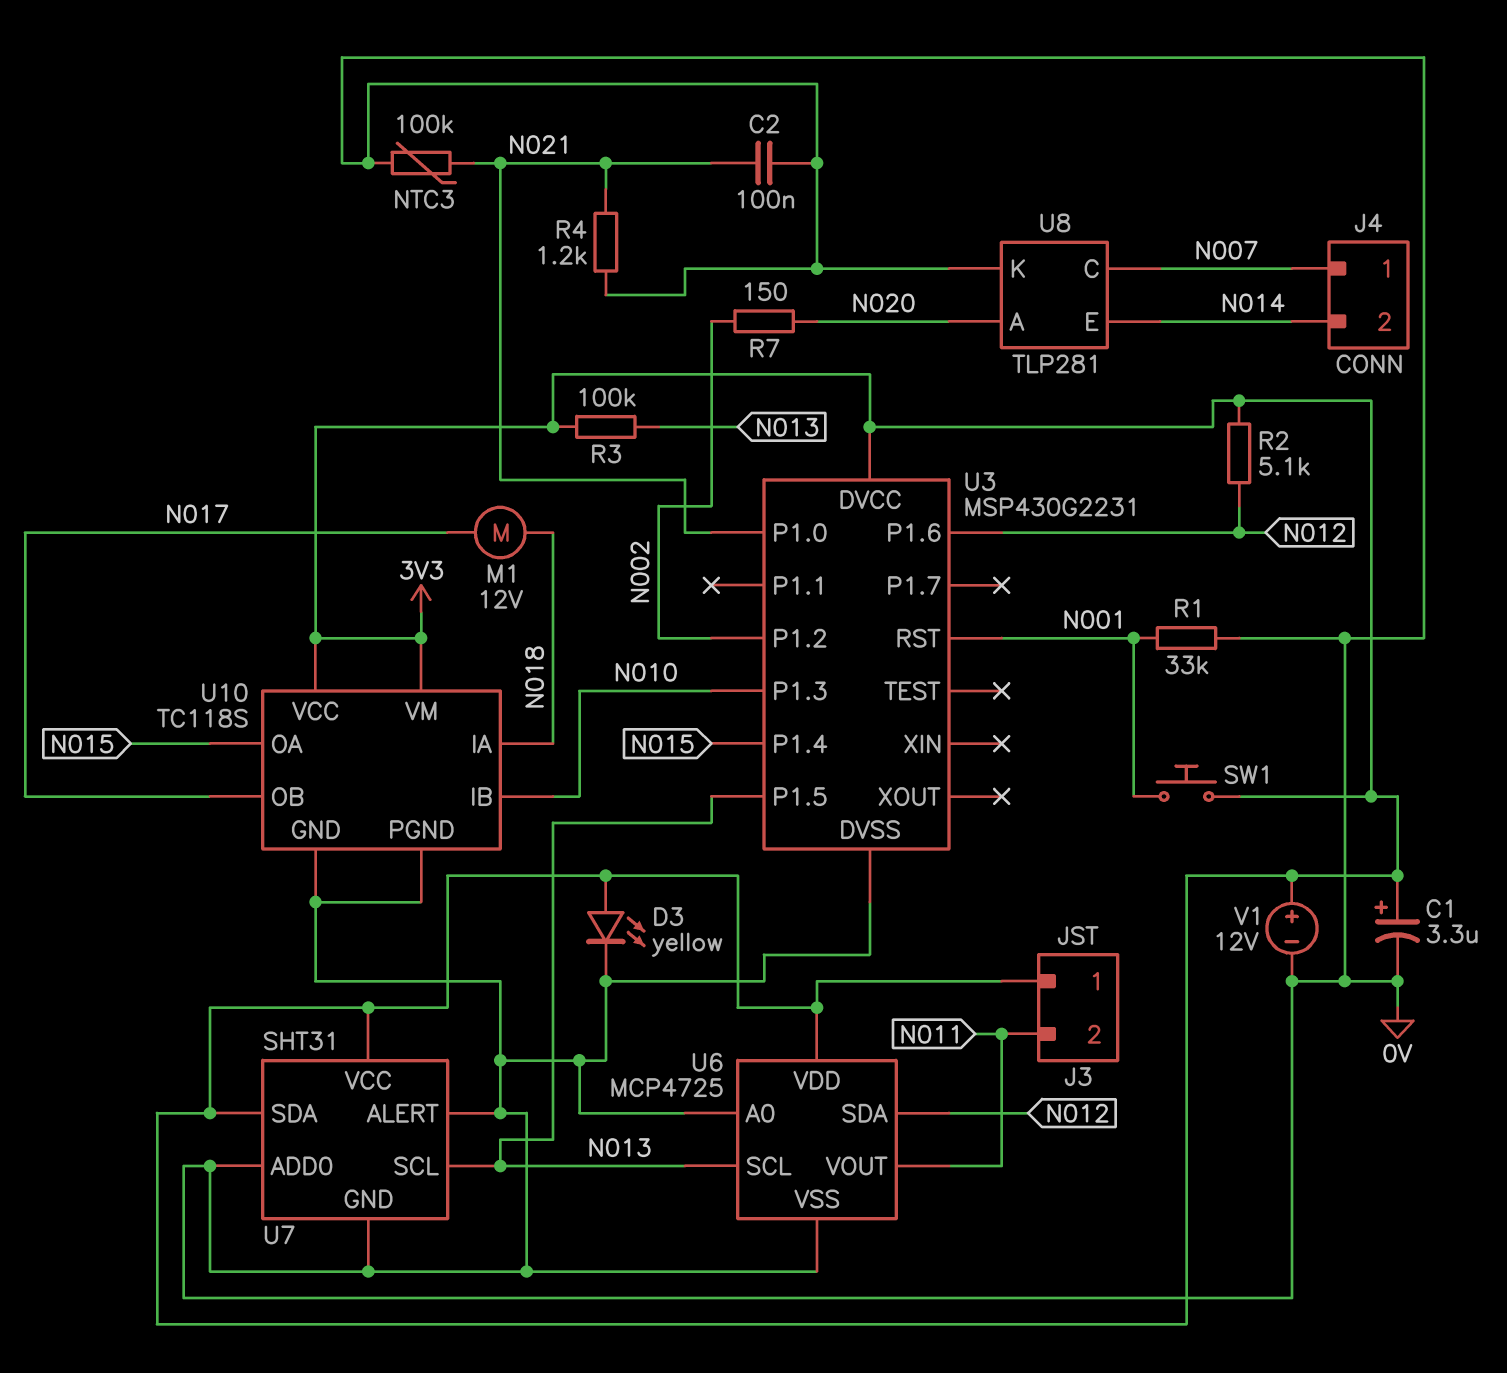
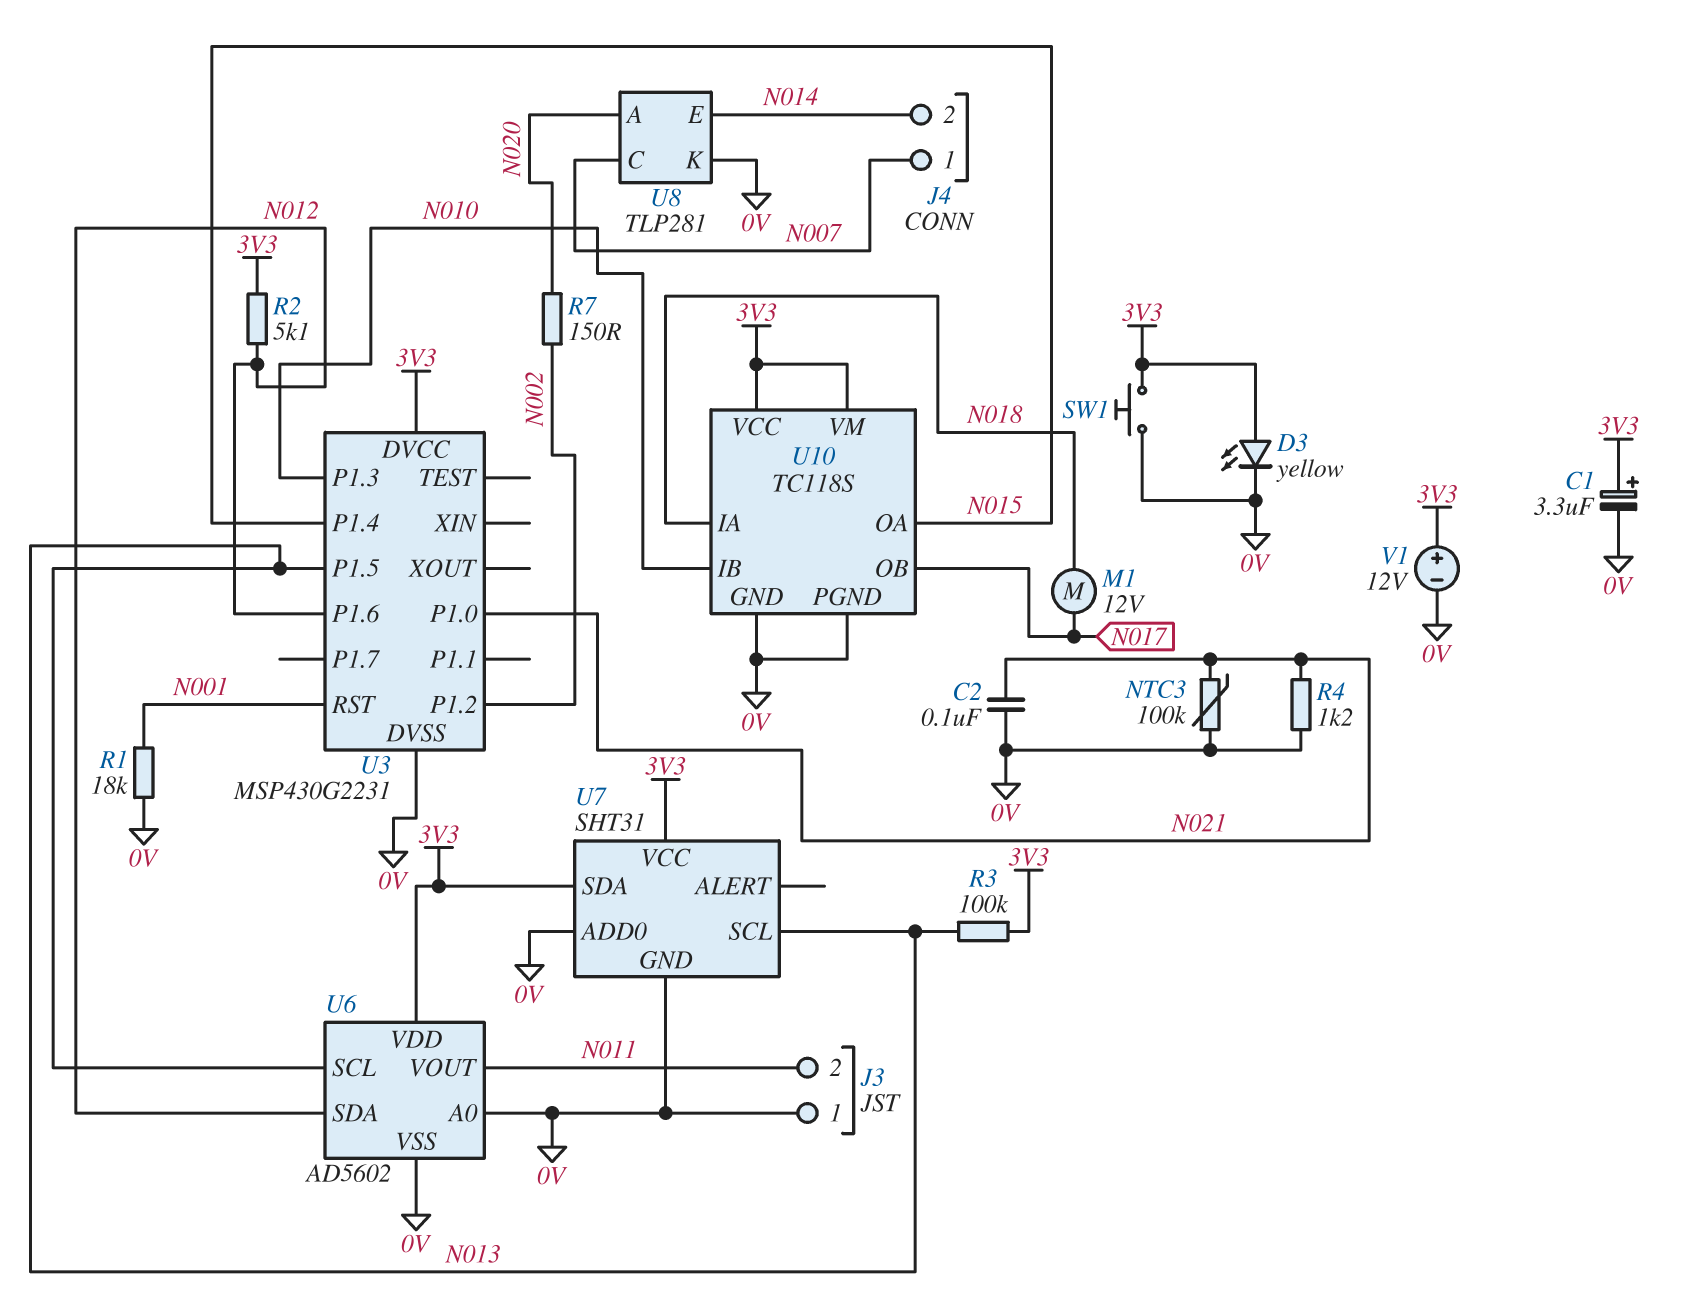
J3 pin 1: 3V3 -> 0V
R1: 33k (0V, N001) -> 18k (0V, N001)
SW1: button (3V3, N001) -> button (0V, 3V3)
U6: MCP4725 -> AD5602
U7 pin ALERT: 0V -> none

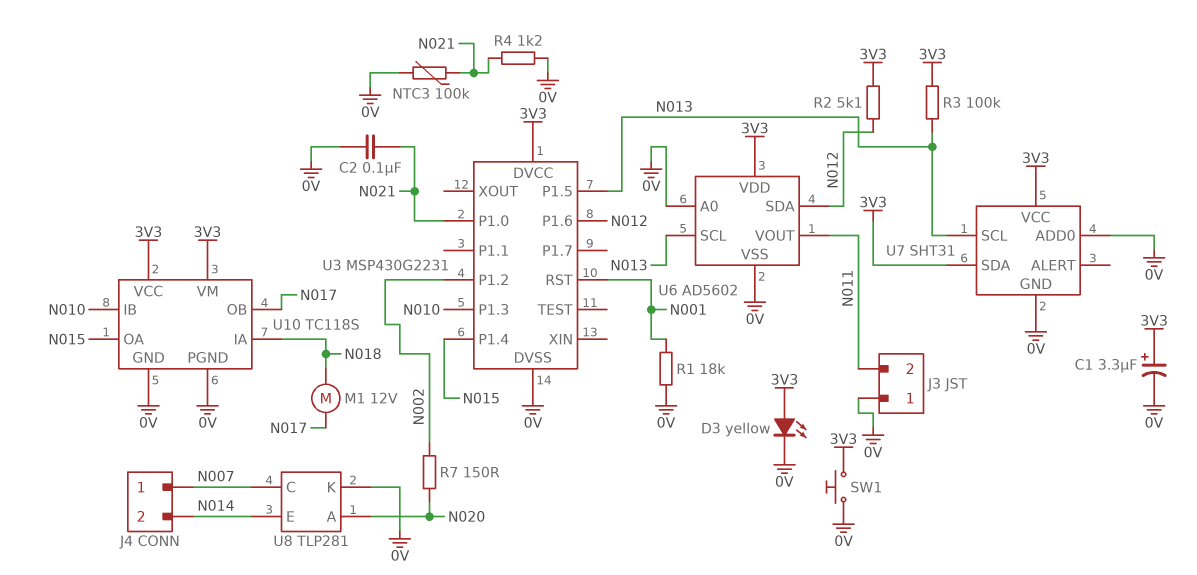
V1: 12V (plus 3V3, minus 0V) -> none

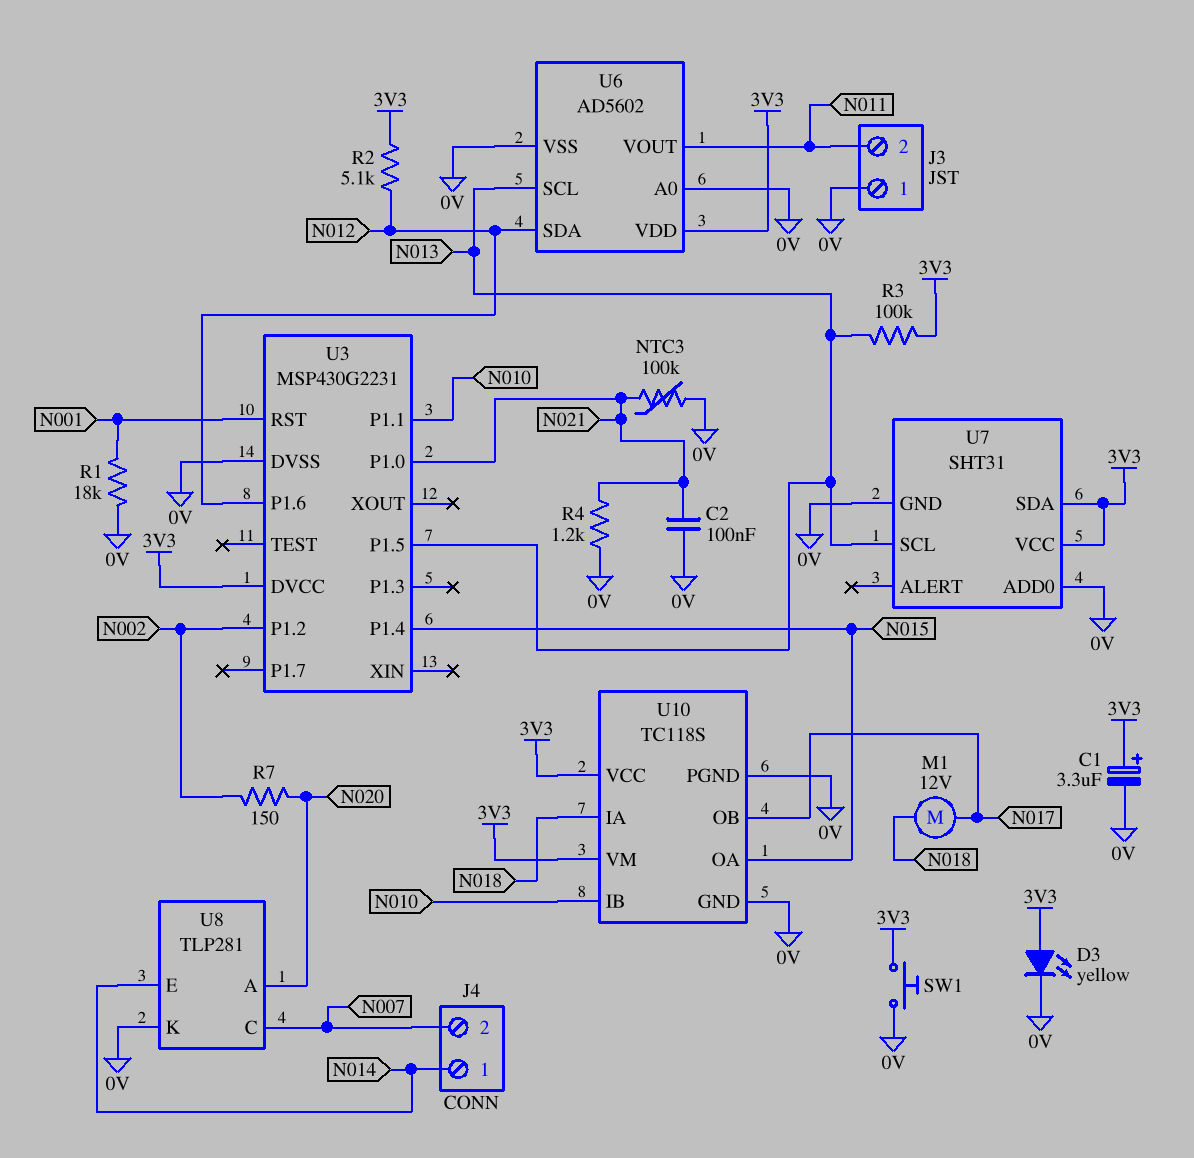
J4 pin 1: N007 -> N014
J4 pin 2: N014 -> N007
U3 pin P1.1: none -> N010
U3 pin P1.3: N010 -> none

